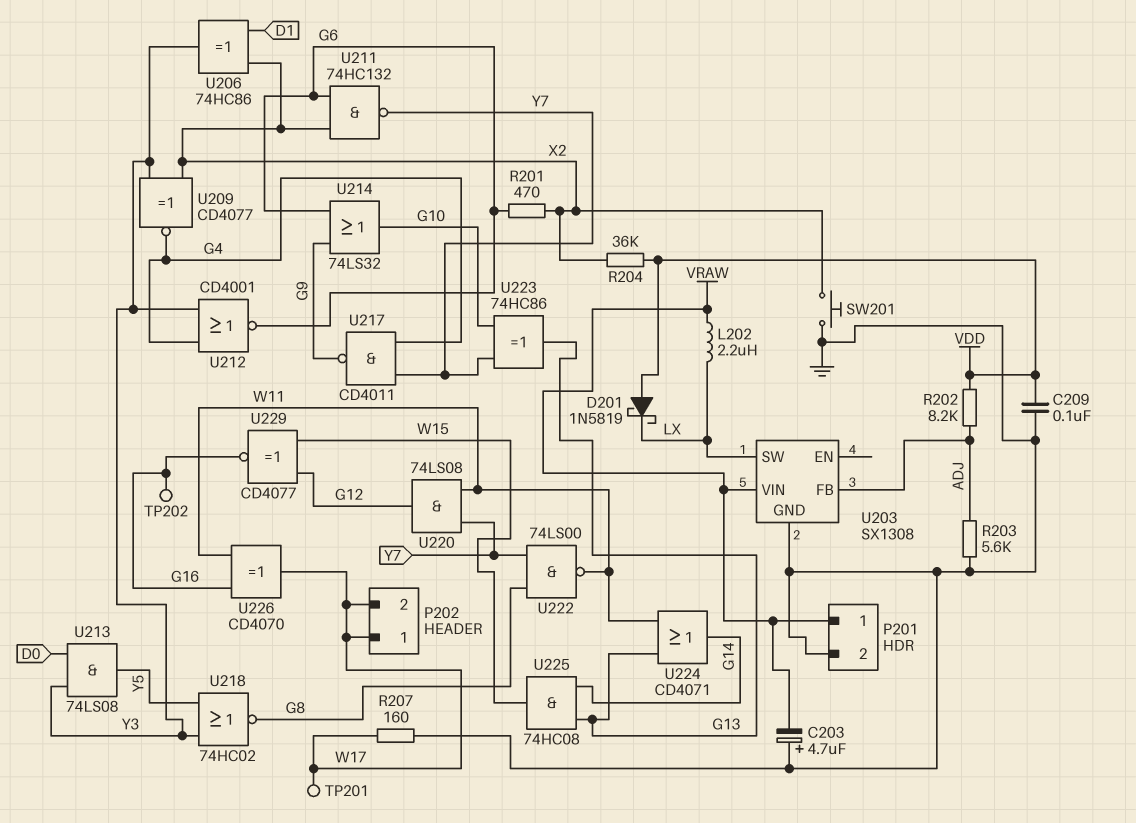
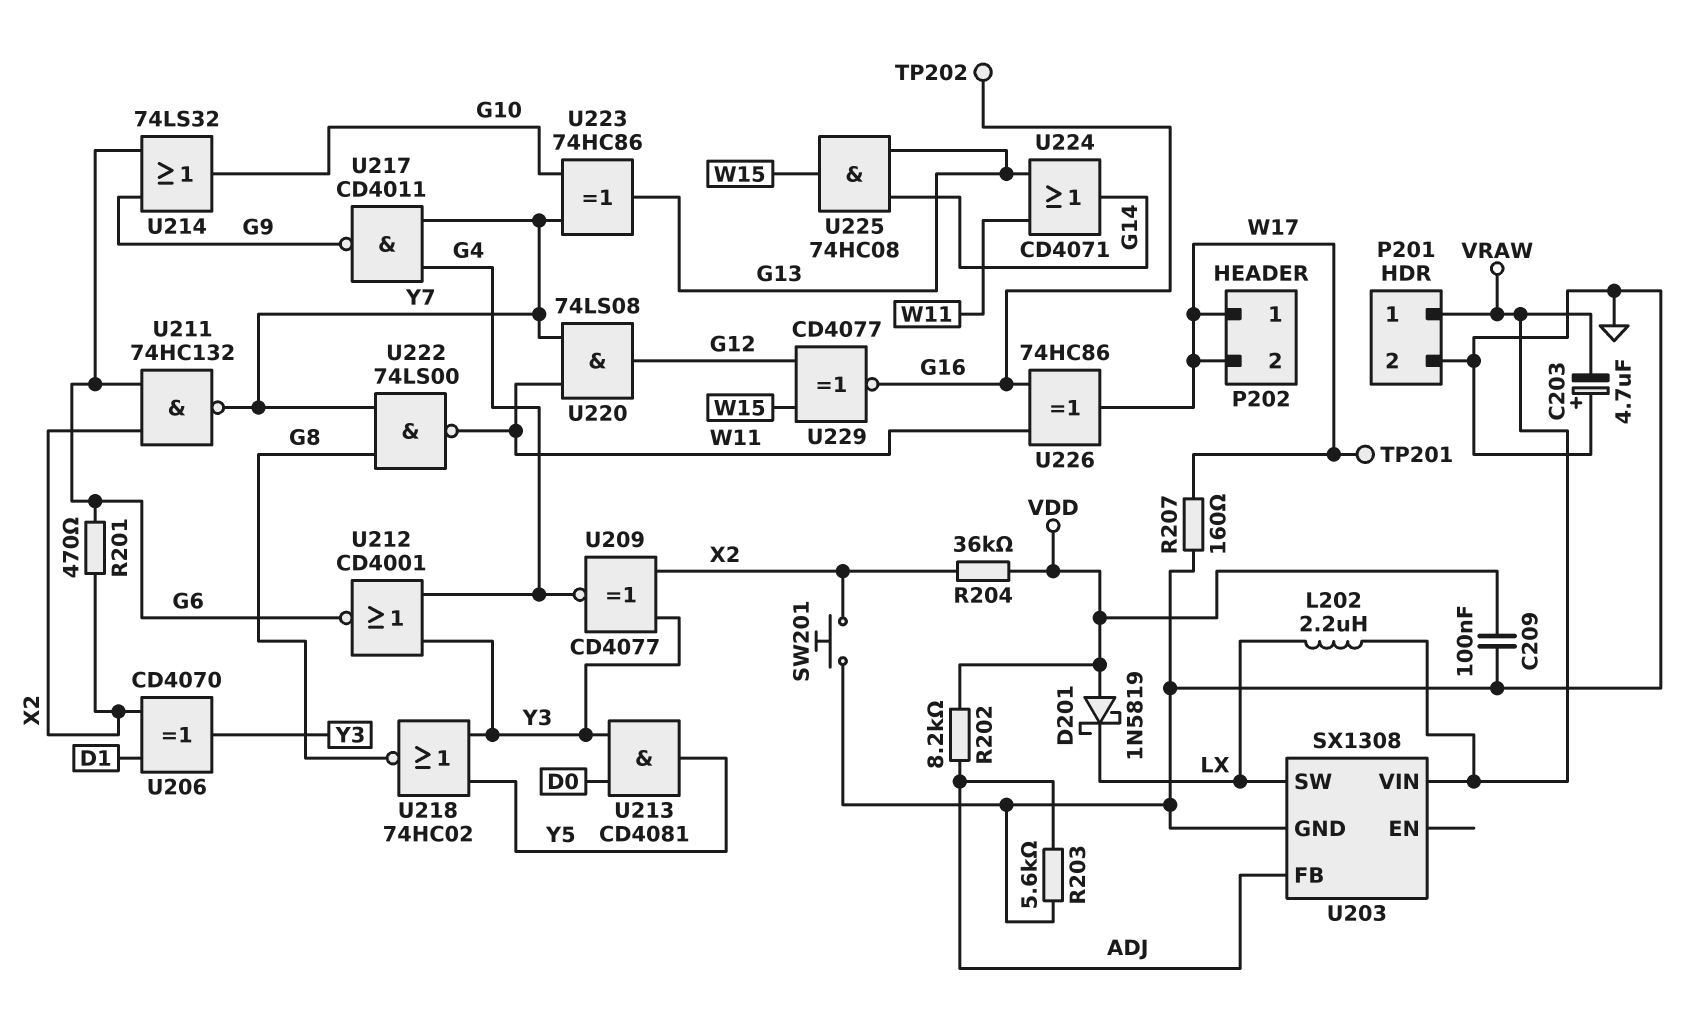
U206: XOR 74HC86 (in D1, in X2, out Y3) -> XOR CD4070 (in D1, in X2, out Y3)
U213: AND 74LS08 (in D0, in Y3, out Y5) -> AND CD4081 (in D0, in Y3, out Y5)
U226: XOR CD4070 (in G16, in W11, out W17) -> XOR 74HC86 (in G16, in W11, out W17)

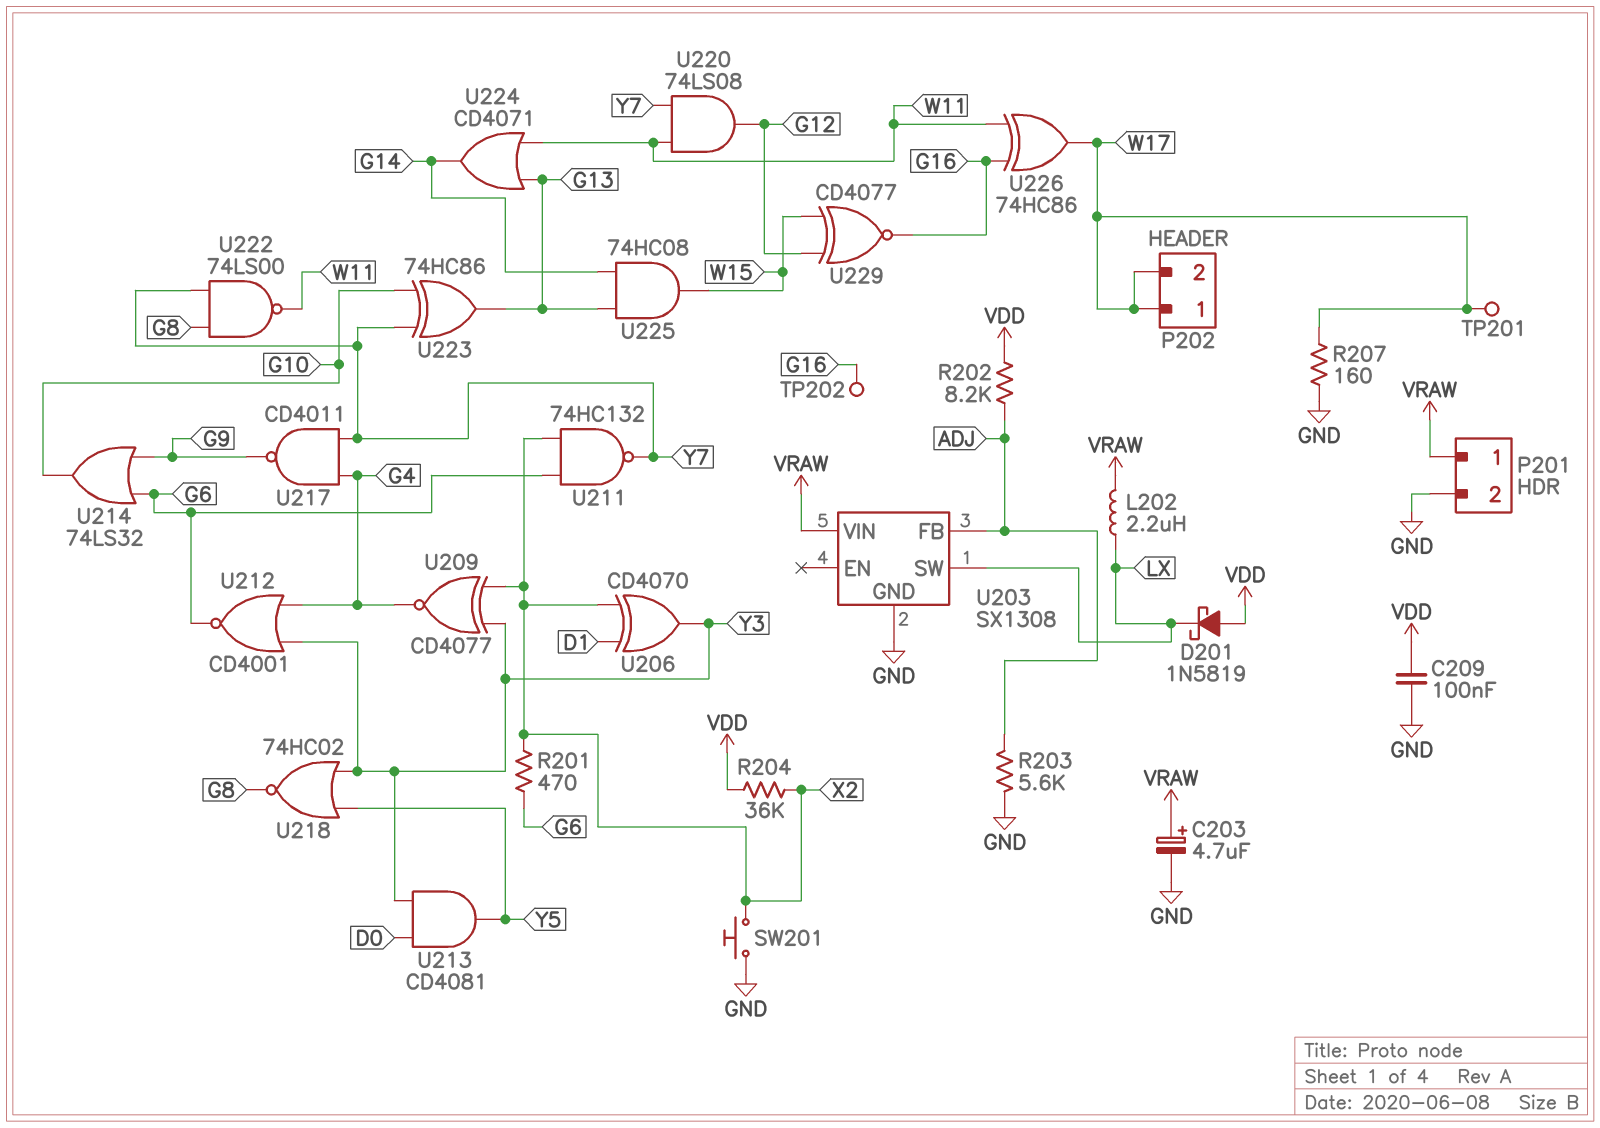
C203: 4.7uF (plus GND, minus VRAW) -> 4.7uF (plus VRAW, minus GND)

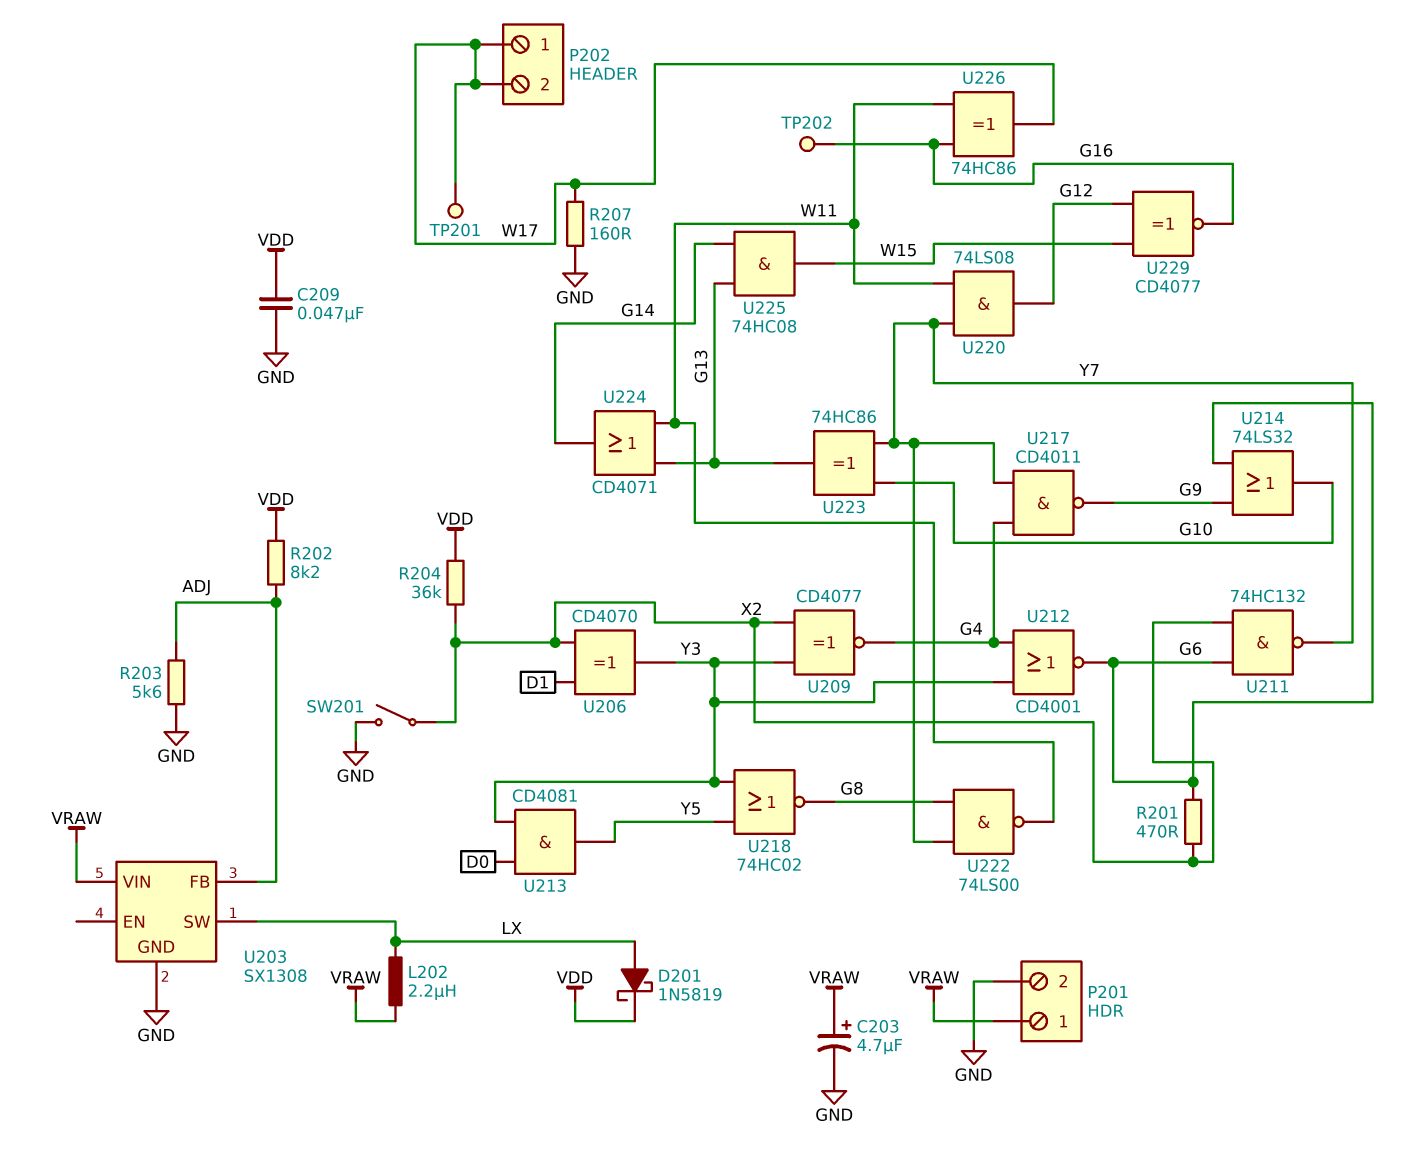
C209: 100nF (GND, VDD) -> 47nF (GND, VDD)
D201: schottky 1N5819 (A VDD, K LX) -> schottky 1N5819 (A LX, K VDD)
SW201: button (GND, X2) -> switch (GND, X2)

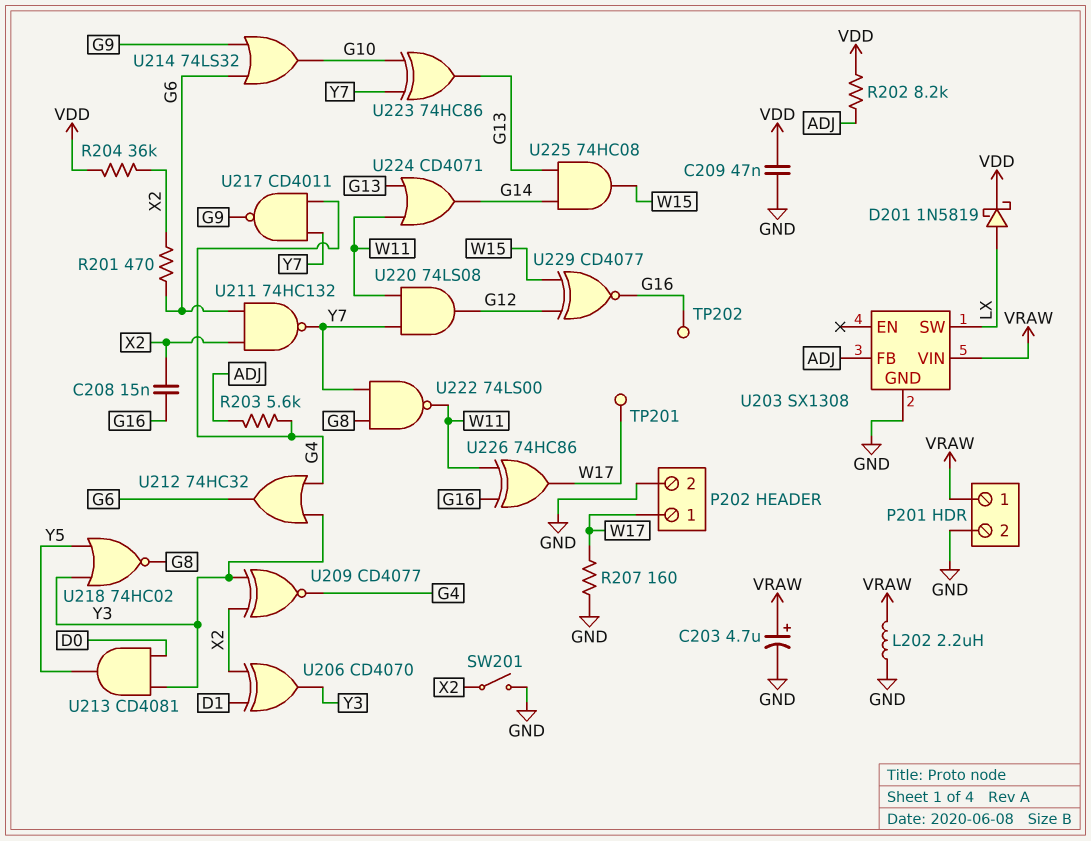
C208: none -> 15nF (G16, X2)
L202: 2.2uH (LX, VRAW) -> 2.2uH (GND, VRAW)
P202 pin 2: W17 -> GND
R203: 5.6k (ADJ, GND) -> 5.6k (ADJ, G4)
U212: NOR CD4001 (in G4, in Y3, out G6) -> OR 74HC32 (in G4, in Y3, out G6)

